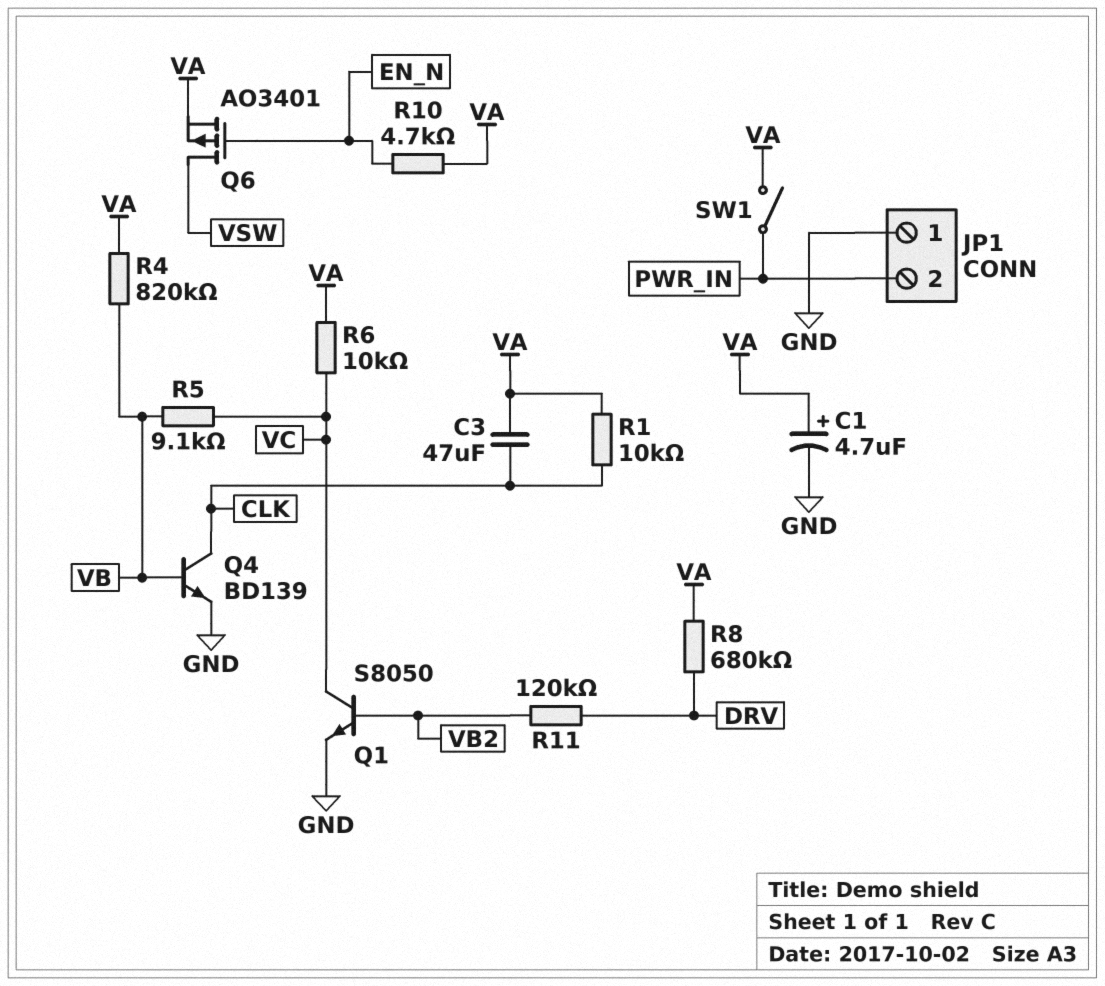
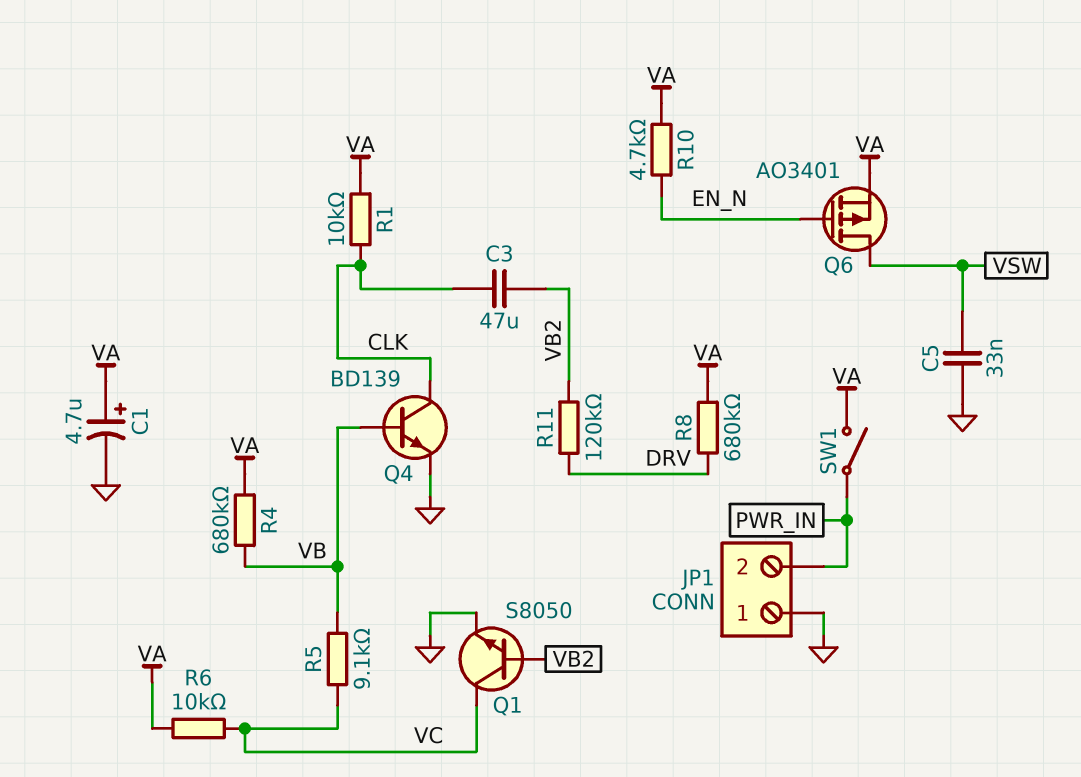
C3: 47uF (CLK, VA) -> 47uF (CLK, VB2)
C5: none -> 33nF (GND, VSW)
R4: 820k (VA, VB) -> 680k (VA, VB)

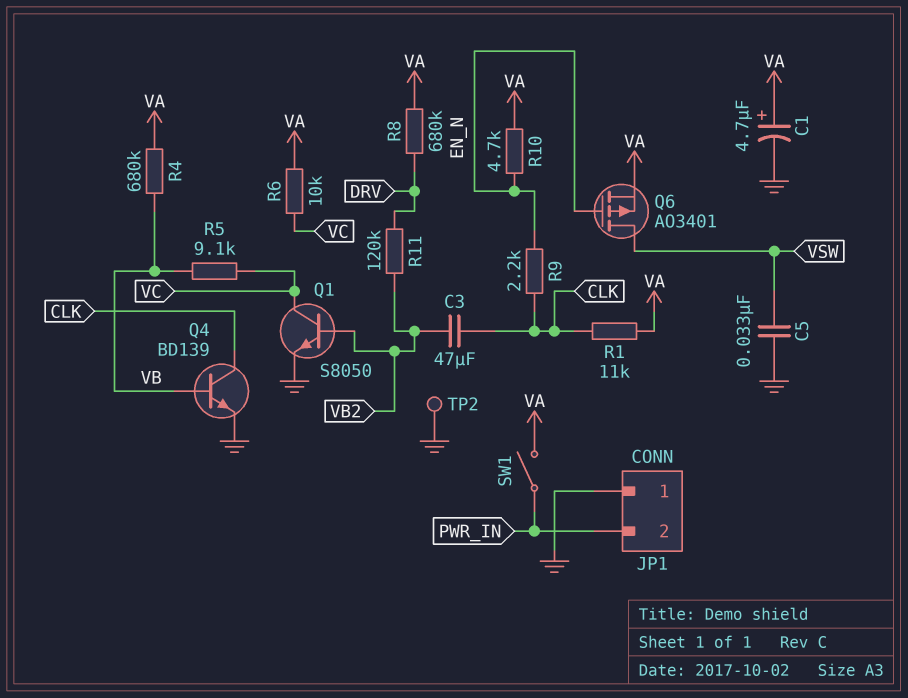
R1: 10k (CLK, VA) -> 11k (CLK, VA)
R9: none -> 2.2k (CLK, EN_N)
TP2: none -> test point (GND)

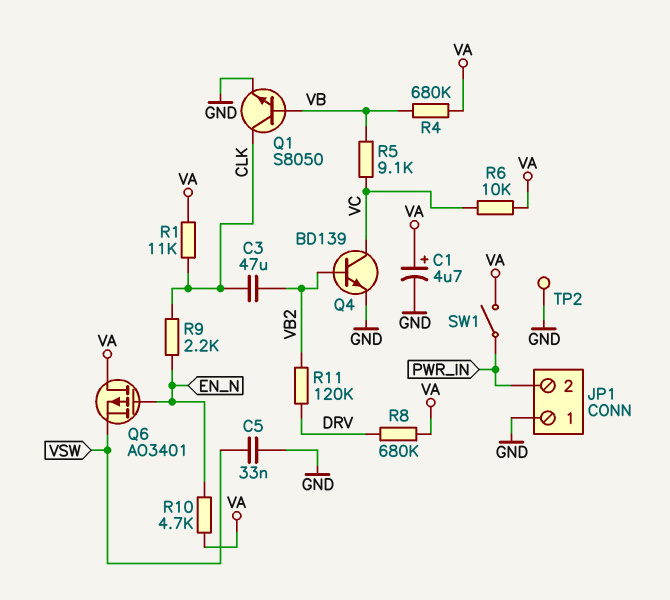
Q1: NPN S8050 (B VB2, C VC, E GND) -> NPN S8050 (B VB, C CLK, E GND)
Q4: NPN BD139 (B VB, C CLK, E GND) -> NPN BD139 (B VB2, C VC, E GND)
Q6: PMOS AO3401 (G EN_N, D VSW, S VA) -> PMOS AO3401 (G EN_N, D VA, S VSW)

